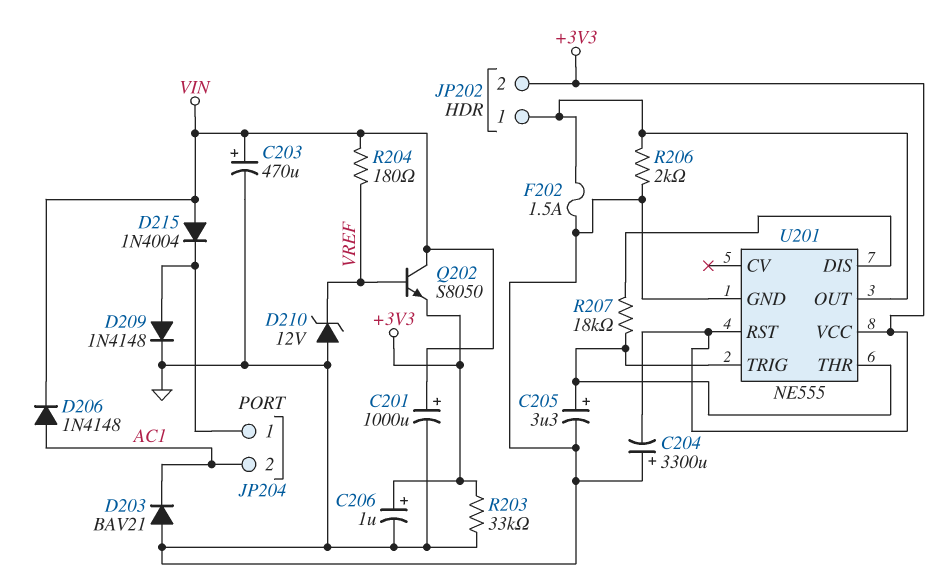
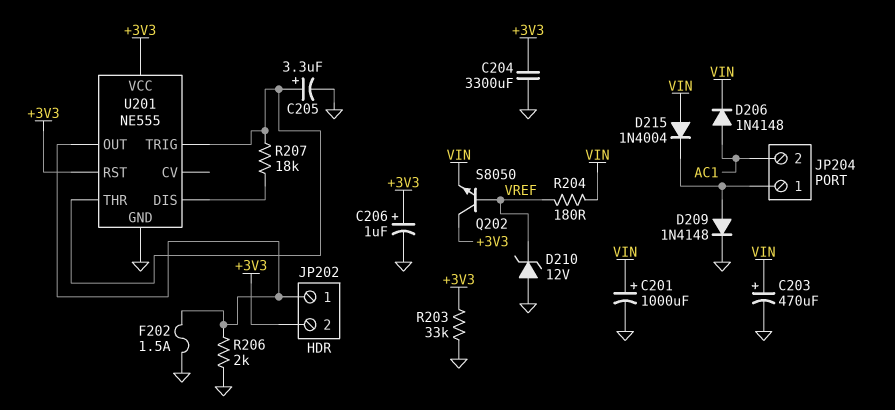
C204: 3300uF (plus GND, minus +3V3) -> 3300uF (+3V3, GND)
D203: diode BAV21 (A GND, K AC1) -> none
Q202: NPN S8050 (B VREF, C VIN, E +3V3) -> NPN S8050 (B VREF, C +3V3, E VIN)

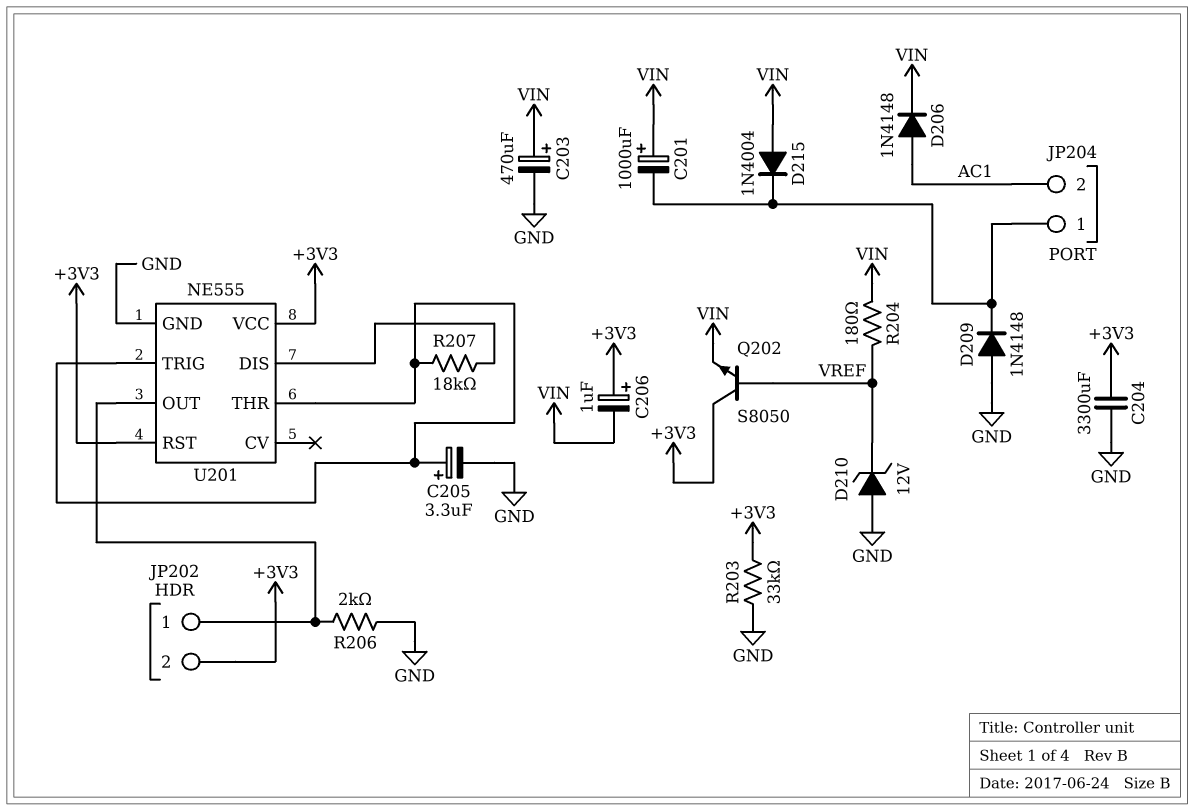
C201: 1000uF (plus VIN, minus GND) -> 1000uF (plus VIN, minus JP204/1)
C206: 1uF (plus +3V3, minus GND) -> 1uF (plus +3V3, minus VIN)
D209: diode 1N4148 (A JP204/1, K GND) -> diode 1N4148 (A GND, K JP204/1)
F202: 1.5A (GND, JP202/1) -> none

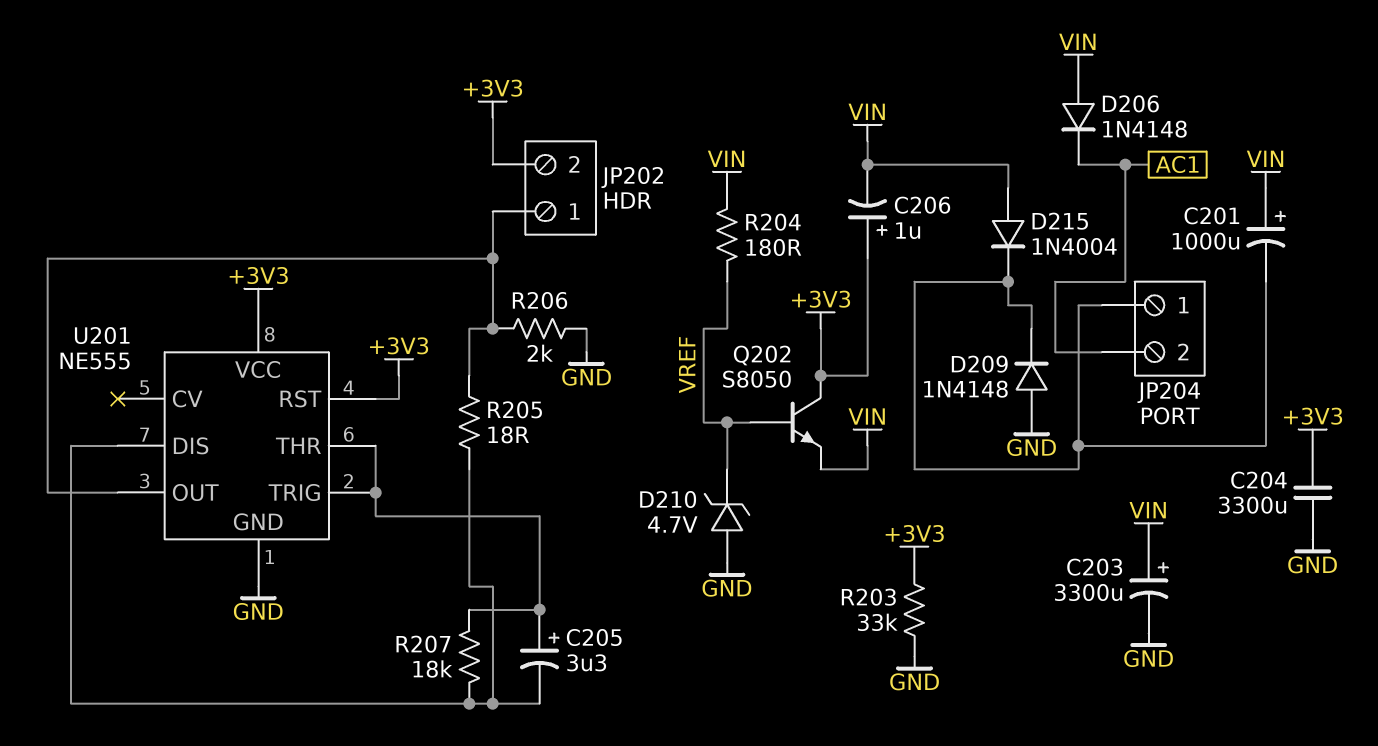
C203: 470uF (plus VIN, minus GND) -> 3300uF (plus VIN, minus GND)
C205: 3.3uF (plus U201/THR, minus GND) -> 3.3uF (plus U201/THR, minus U201/DIS)
D206: diode 1N4148 (A AC1, K VIN) -> diode 1N4148 (A VIN, K AC1)
D210: zener 12V (A GND, K VREF) -> zener 4.7V (A GND, K VREF)
R205: none -> 18 (JP202/1, U201/DIS)

